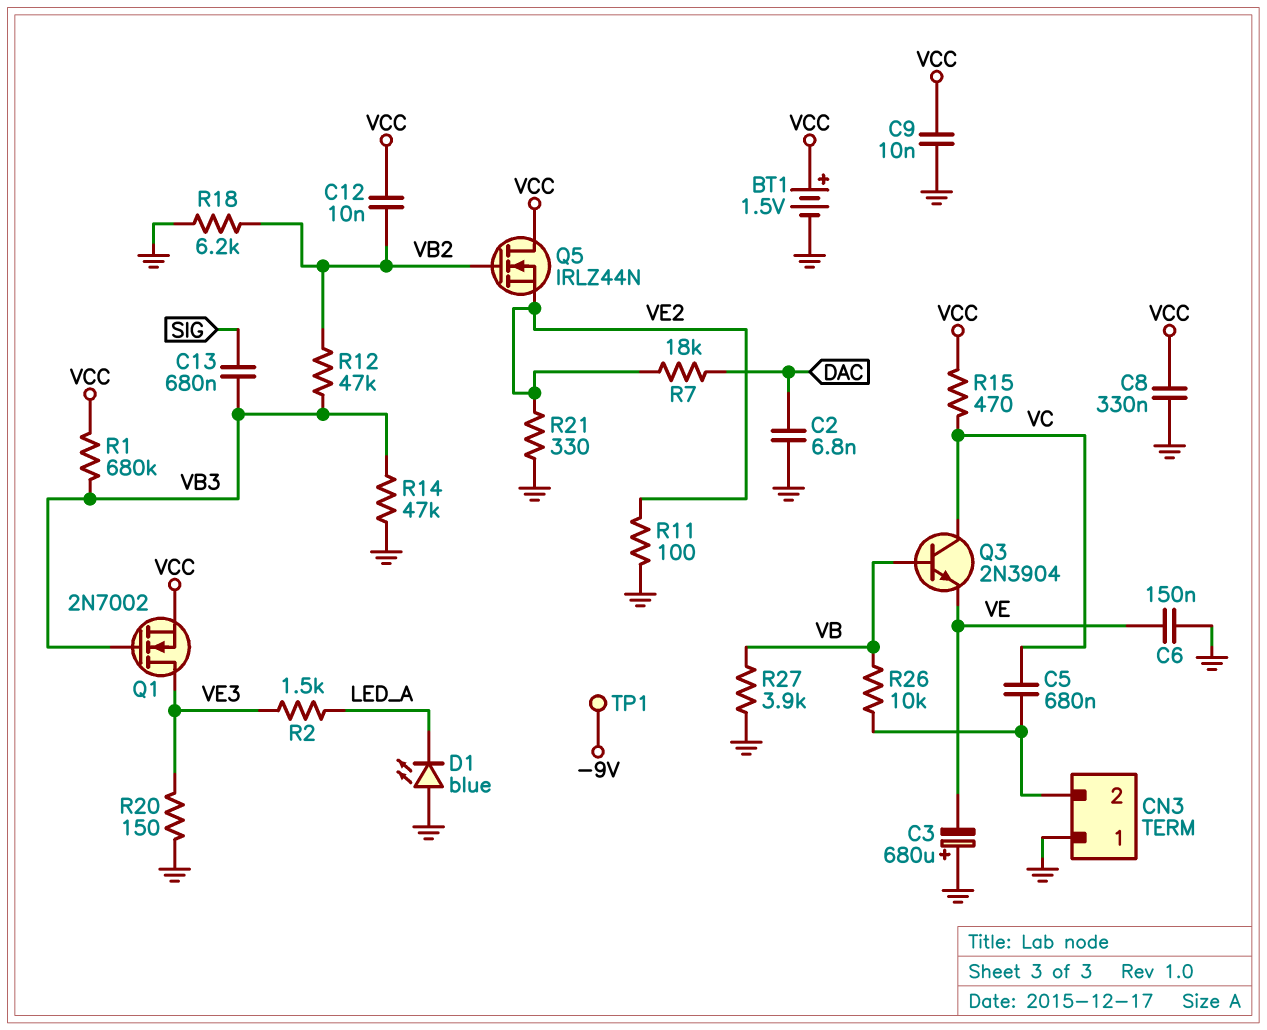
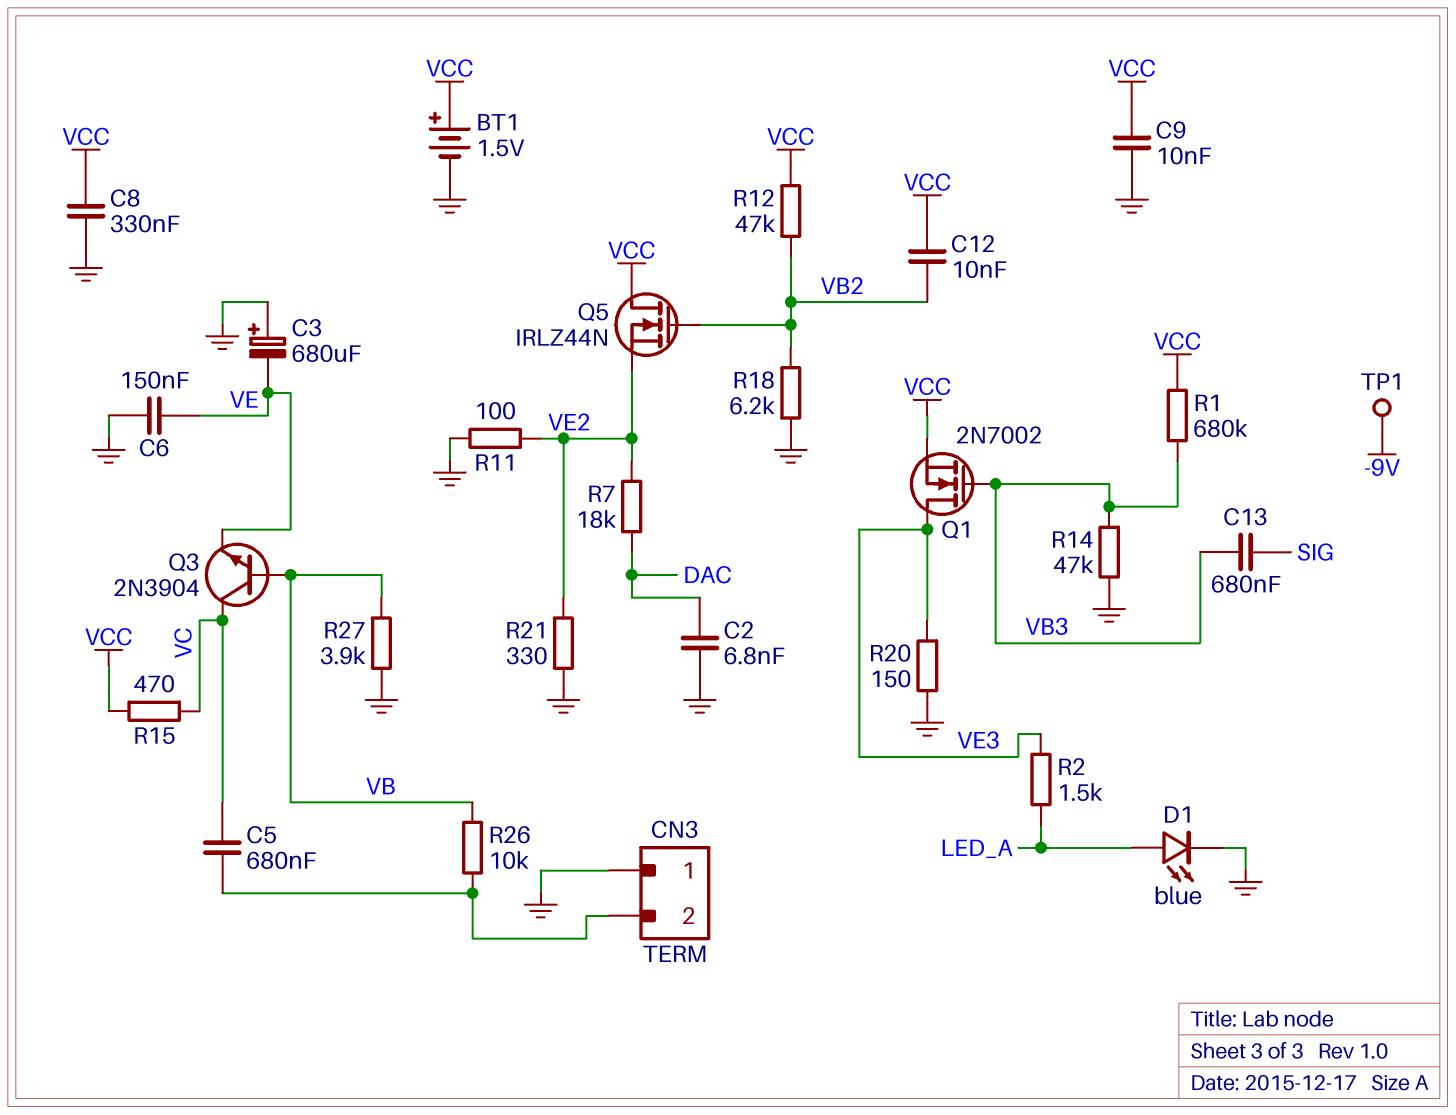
D1: LED blue (A GND, K LED_A) -> LED blue (A LED_A, K GND)
R12: 47k (VB2, VB3) -> 47k (VB2, VCC)

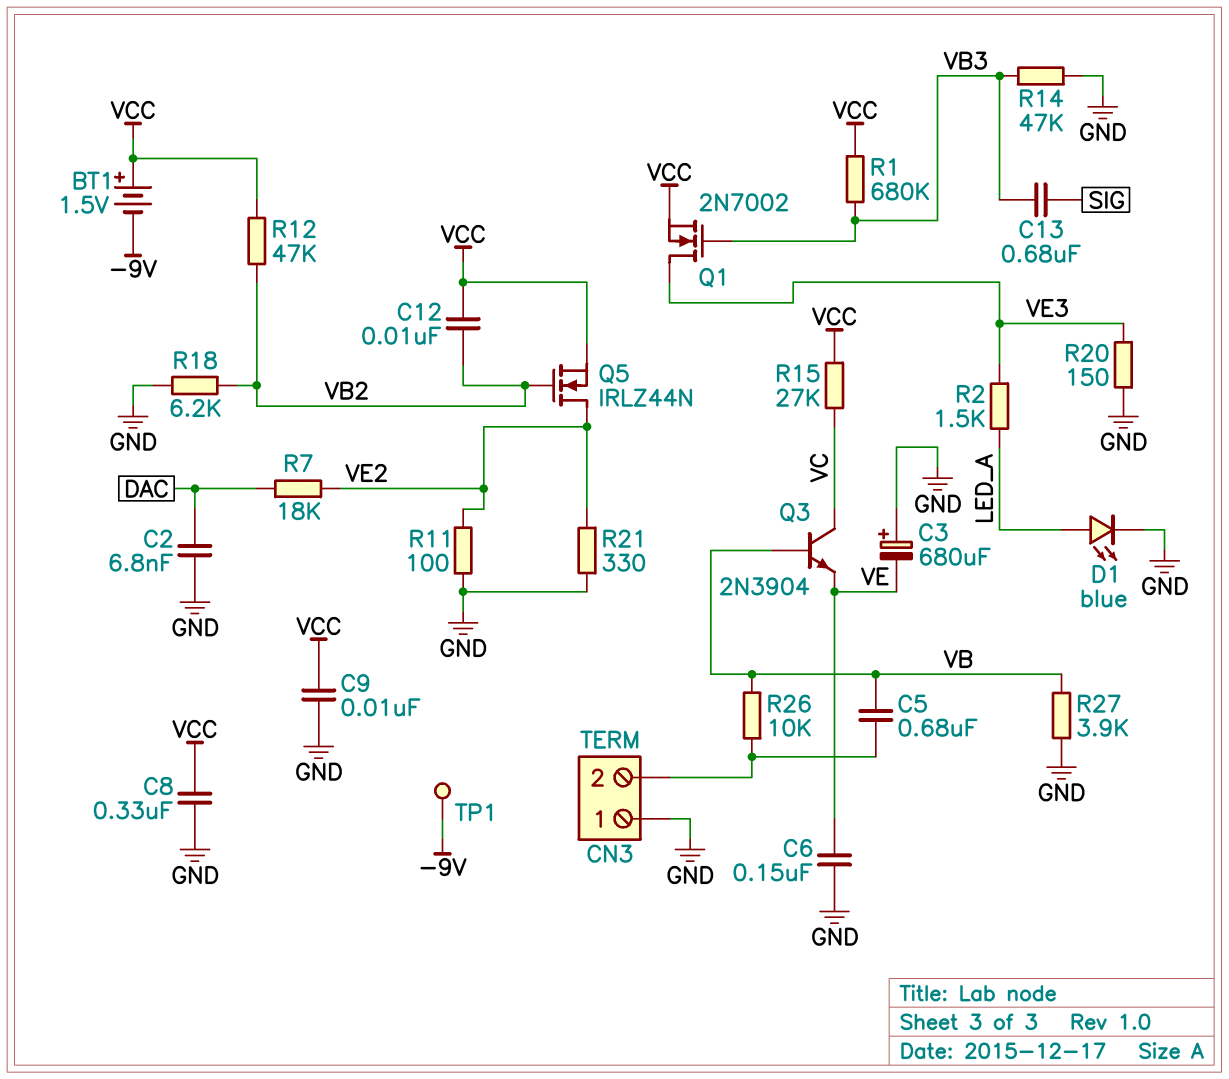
BT1: 1.5V (plus VCC, minus GND) -> 1.5V (plus VCC, minus -9V)
C5: 680nF (CN3/2, VC) -> 680nF (CN3/2, VB)
Q5: NMOS IRLZ44N (G VB2, D VCC, S VE2) -> NMOS IRLZ44N (G VB2, D VE2, S VCC)
R15: 470 (VC, VCC) -> 27k (VC, VCC)

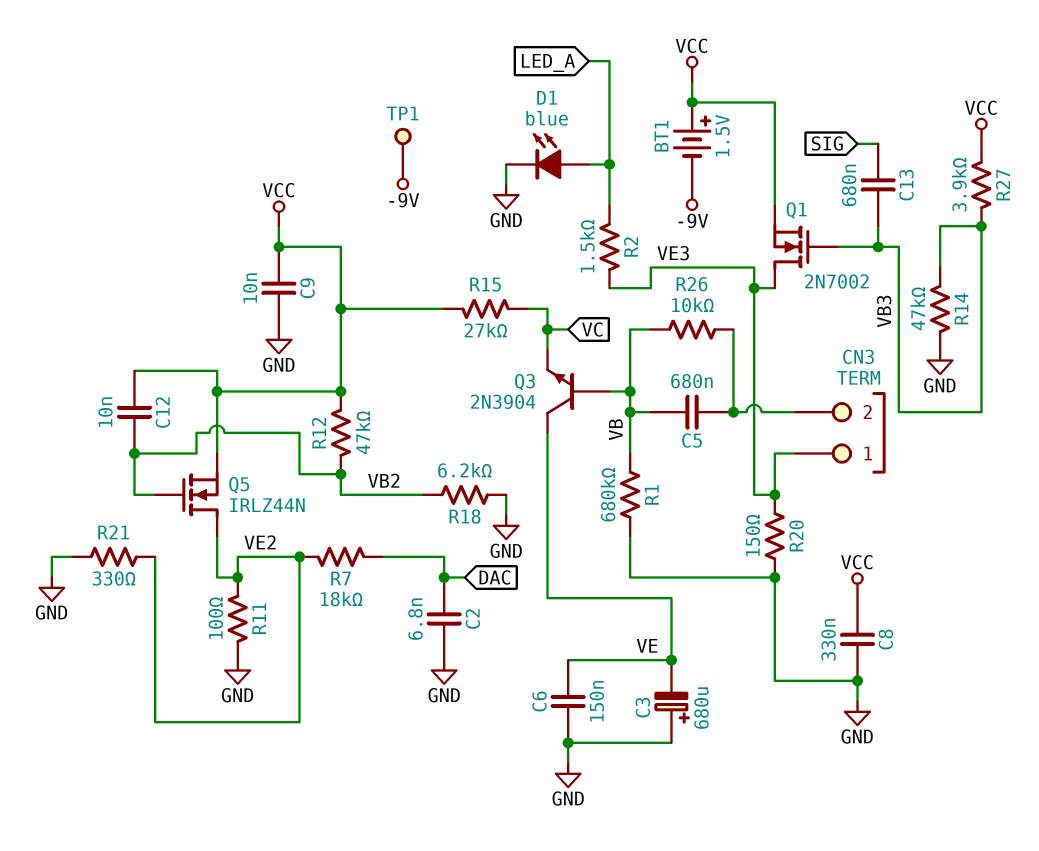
CN3 pin 1: GND -> VE3
Q3: NPN 2N3904 (B VB, C VC, E VE) -> NPN 2N3904 (B VB, C VE, E VC)
R1: 680k (VB3, VCC) -> 680k (GND, VB)
R27: 3.9k (GND, VB) -> 3.9k (VB3, VCC)

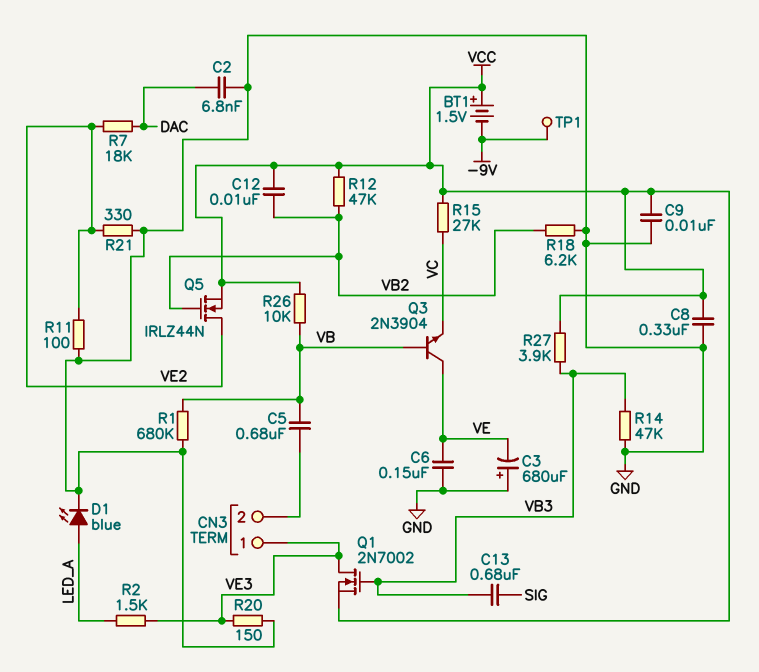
R26: 10k (CN3/2, VB) -> 10k (VB, VCC)

